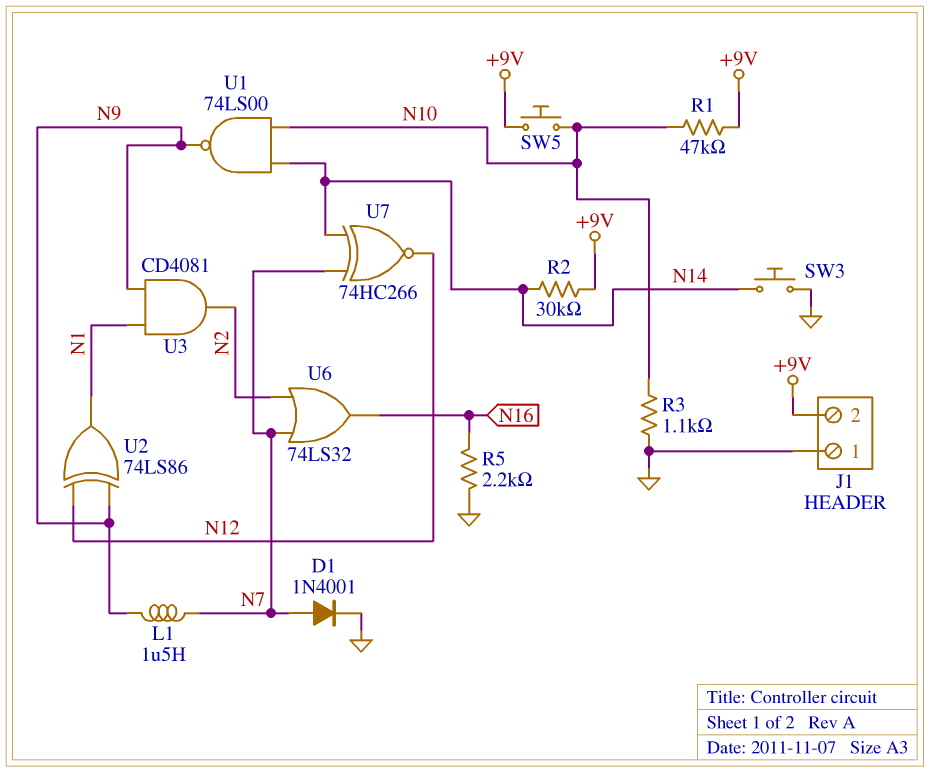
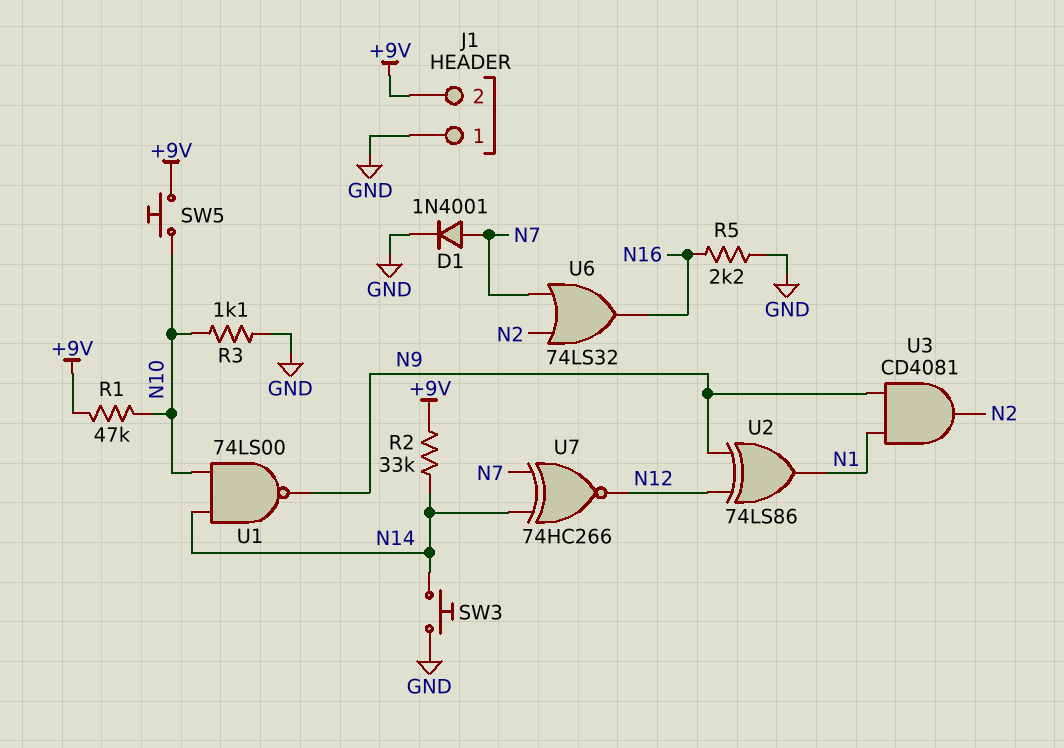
L1: 1.5uH (N7, N9) -> none
R2: 30k (+9V, N14) -> 33k (+9V, N14)

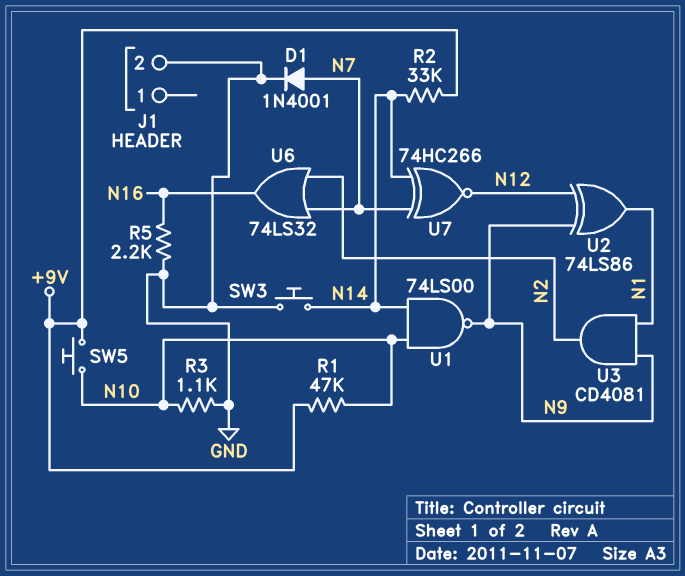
J1 pin 1: GND -> none
J1 pin 2: +9V -> GND

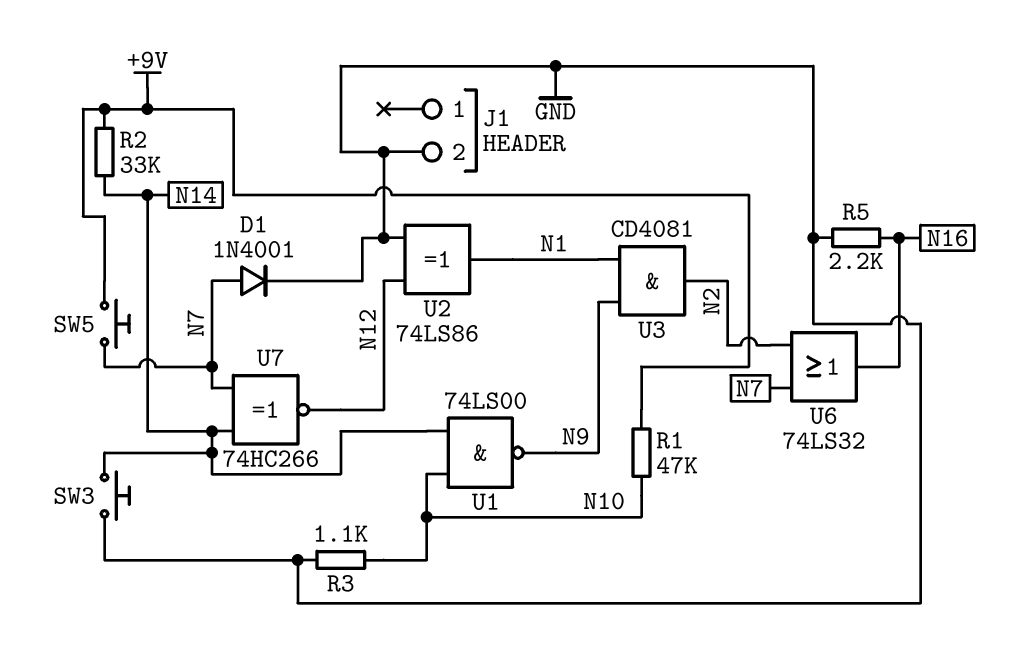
SW5: button (+9V, N10) -> button (+9V, N7)
U2: XOR 74LS86 (in N9, in N12, out N1) -> XOR 74LS86 (in GND, in N12, out N1)

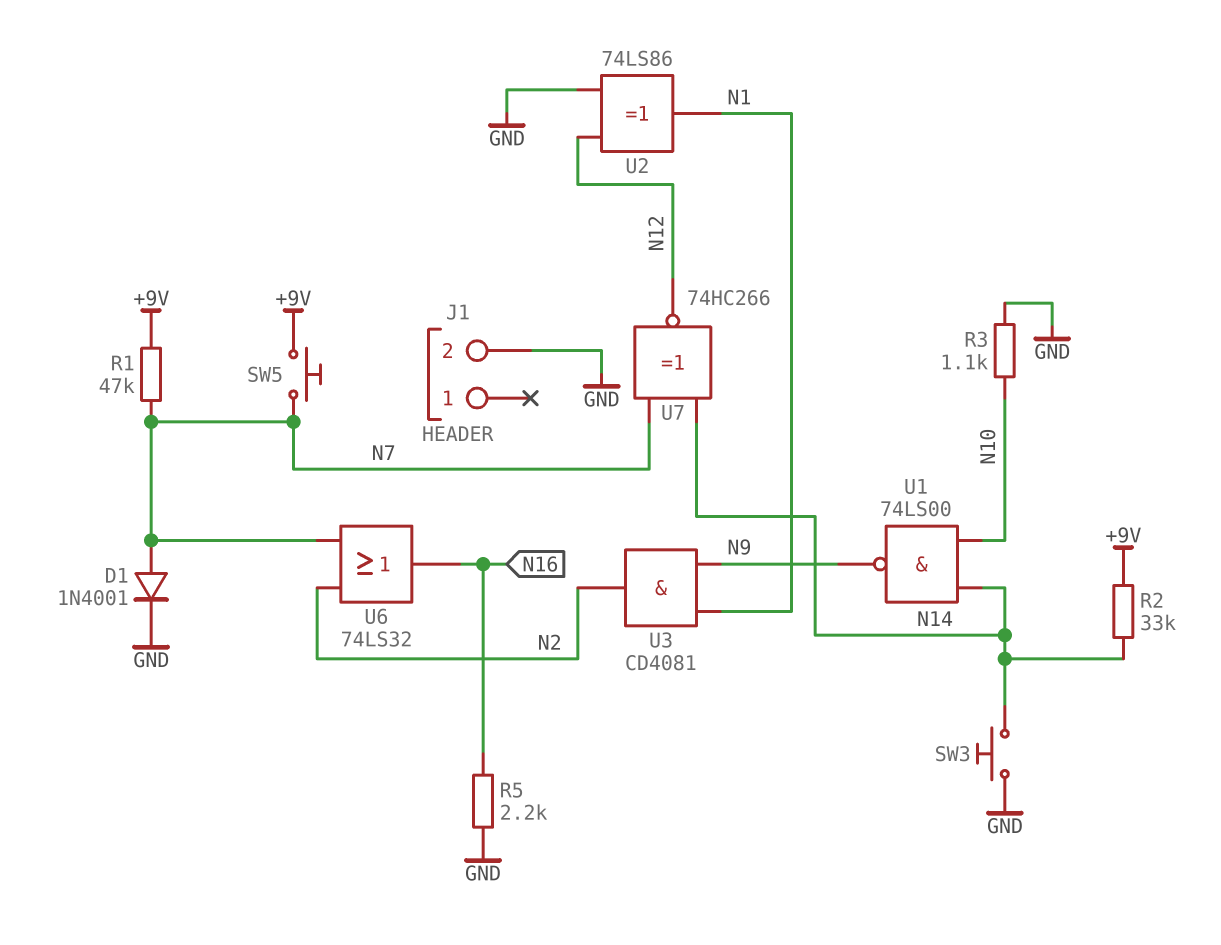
R1: 47k (+9V, N10) -> 47k (+9V, N7)

